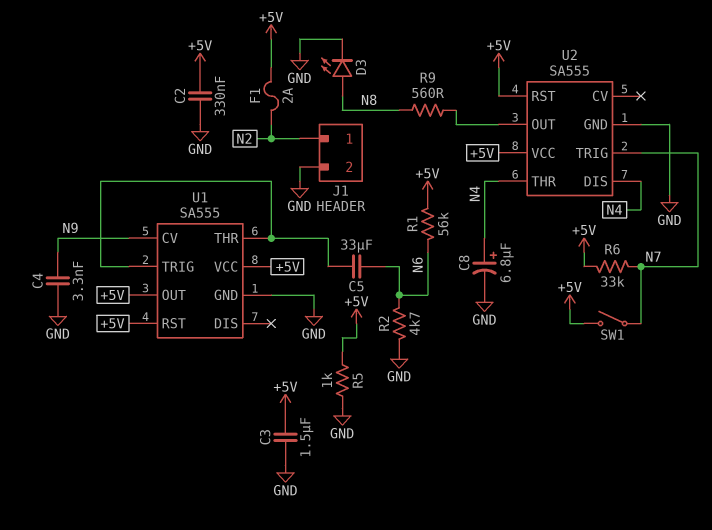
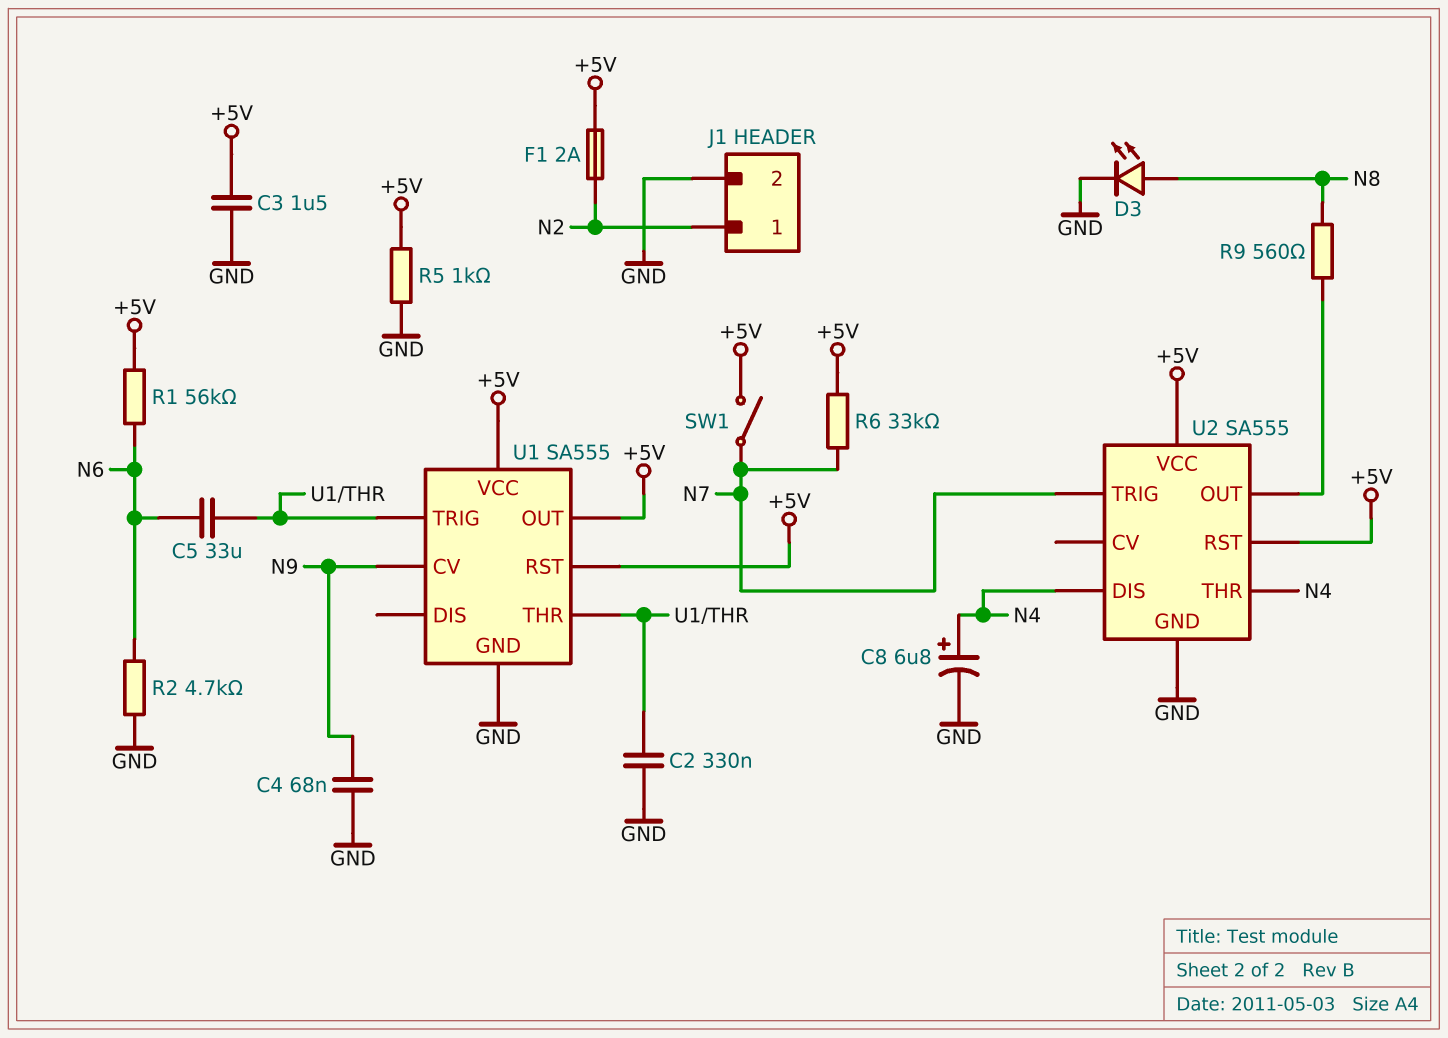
C2: 330nF (+5V, GND) -> 330nF (GND, U1/THR)
C4: 3.3nF (GND, N9) -> 68nF (GND, N9)

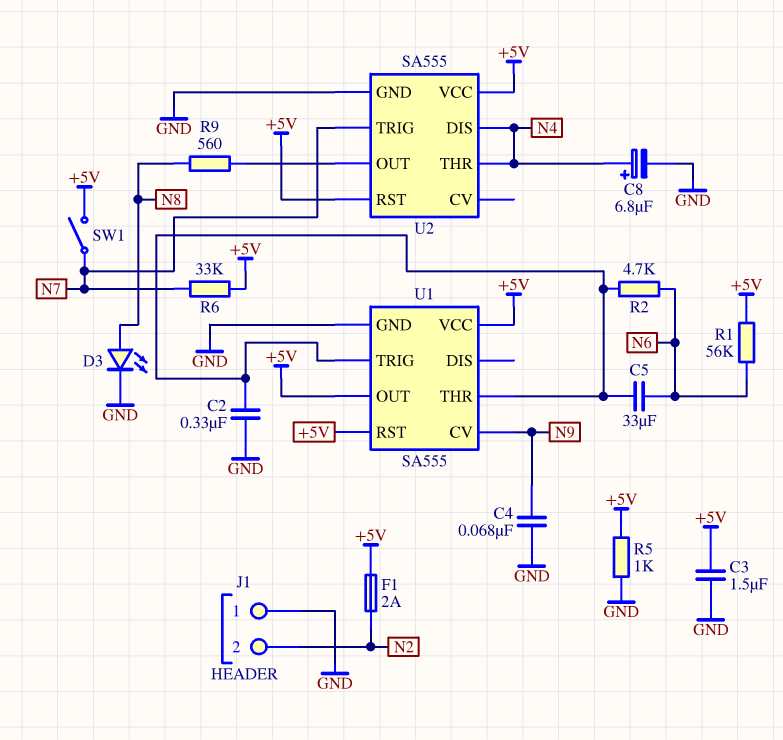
J1 pin 1: N2 -> GND
J1 pin 2: GND -> N2
R2: 4.7k (GND, N6) -> 4.7k (N6, U1/THR)

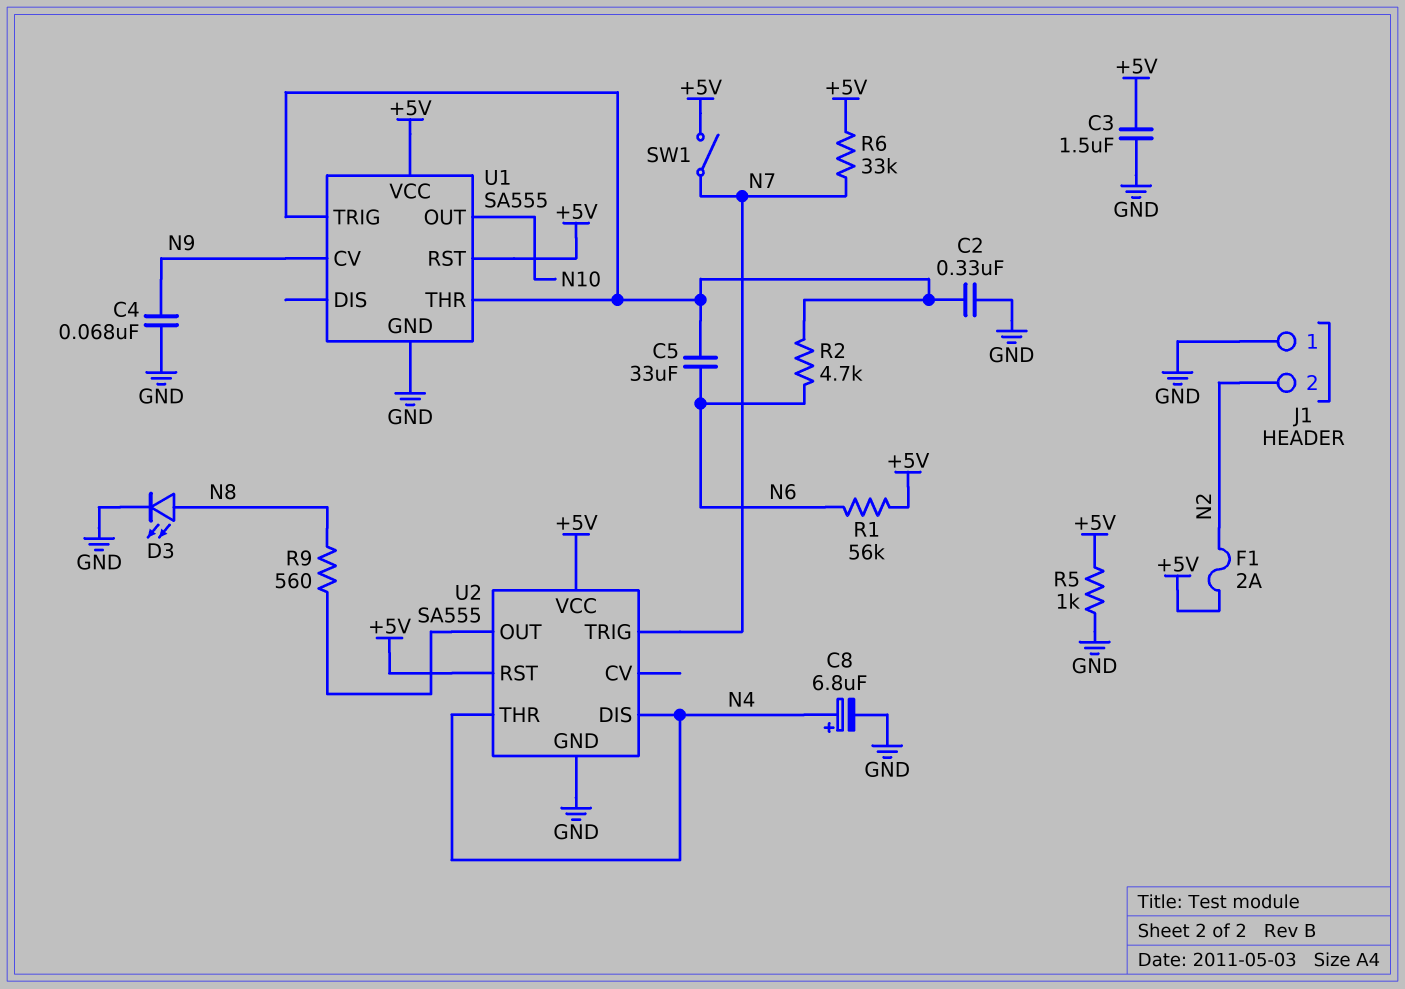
U1 pin OUT: +5V -> N10

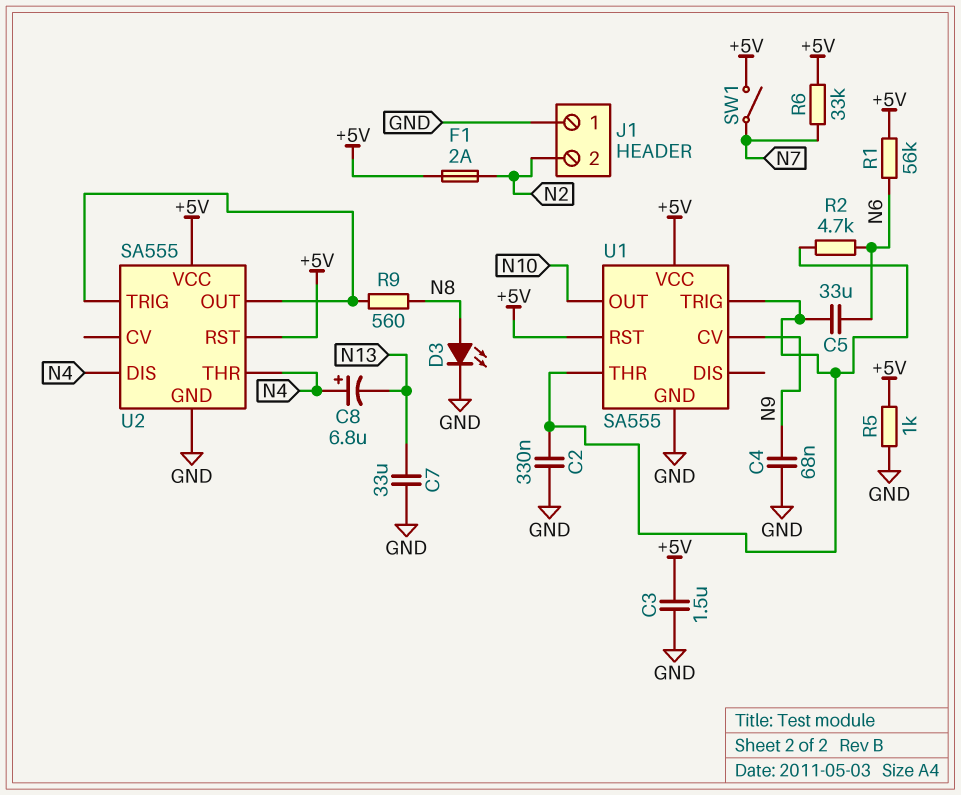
C7: none -> 33uF (GND, N13)
C8: 6.8uF (plus N4, minus GND) -> 6.8uF (plus N4, minus N13)
U2 pin TRIG: N7 -> U2/OUT

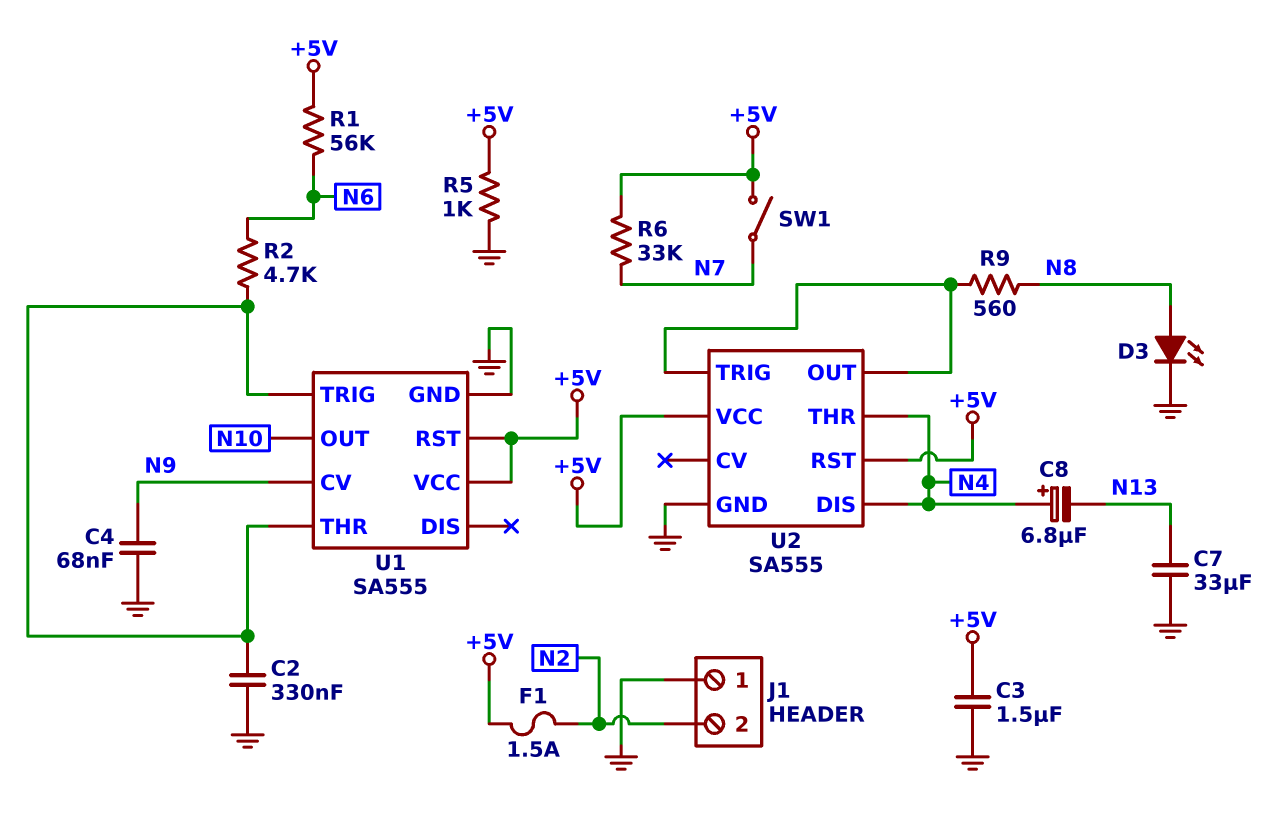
C5: 33uF (N6, U1/THR) -> none
F1: 2A (+5V, N2) -> 1.5A (+5V, N2)

